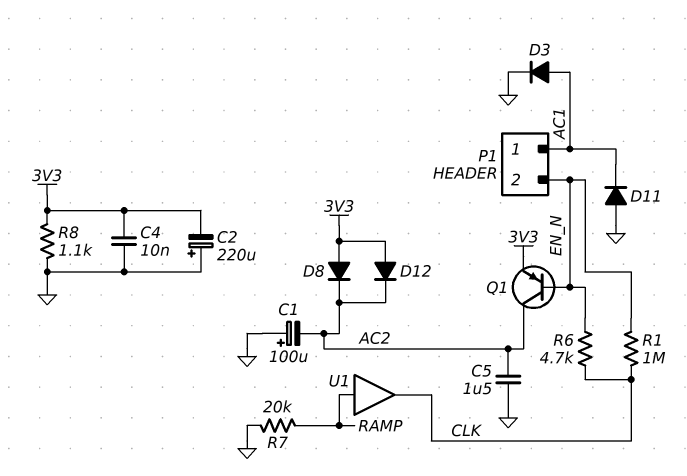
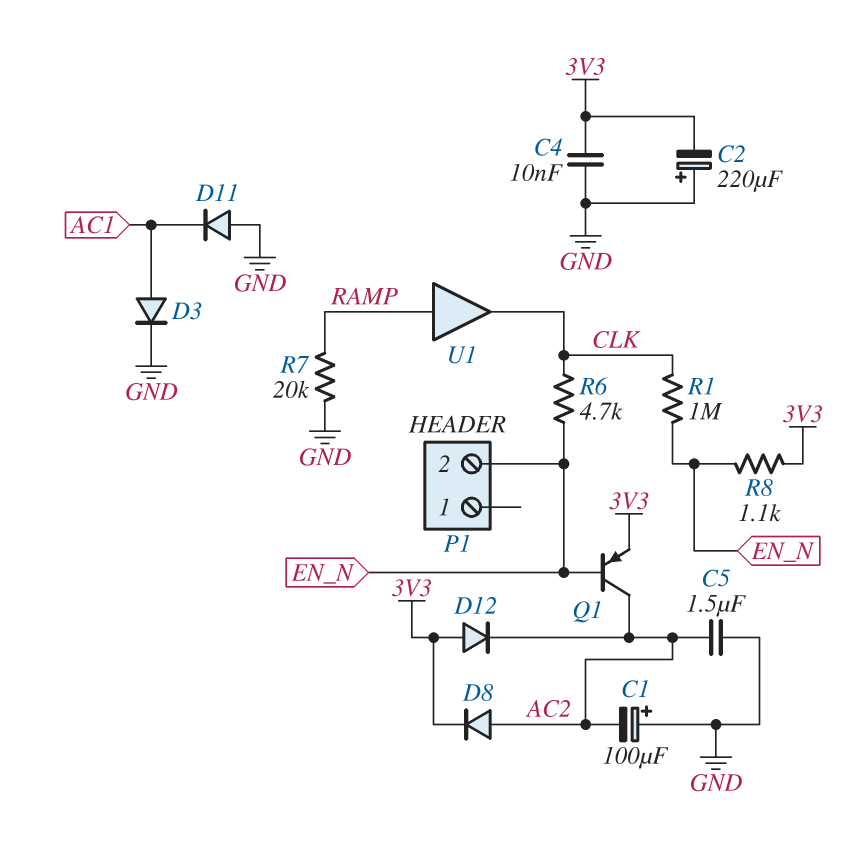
D8: diode (A 3V3, K AC2) -> diode (A AC2, K 3V3)
P1 pin 1: AC1 -> none
R8: 1.1k (3V3, GND) -> 1.1k (3V3, EN_N)

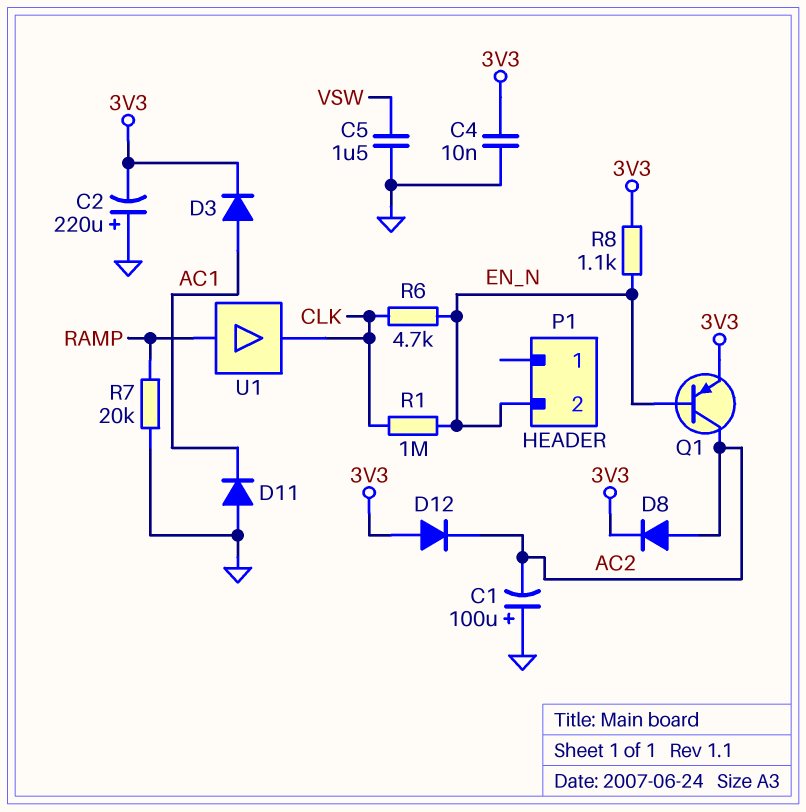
C5: 1.5uF (AC2, GND) -> 1.5uF (GND, VSW)
D3: diode (A AC1, K GND) -> diode (A AC1, K 3V3)

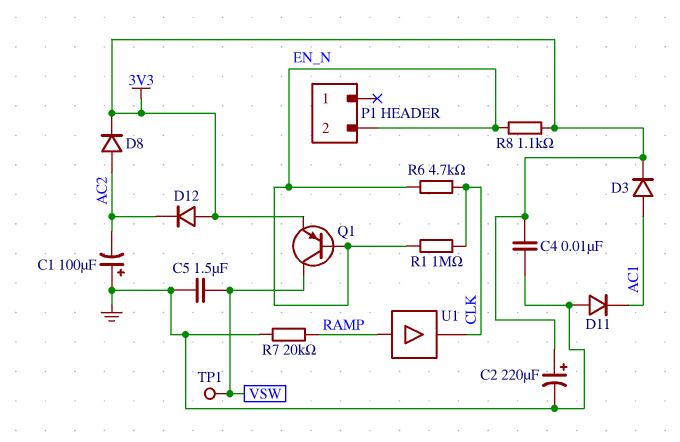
C2: 220uF (plus GND, minus 3V3) -> 220uF (plus 3V3, minus GND)
Q1: PNP (B EN_N, C AC2, E 3V3) -> PNP (B EN_N, C VSW, E 3V3)
TP1: none -> test point (VSW)

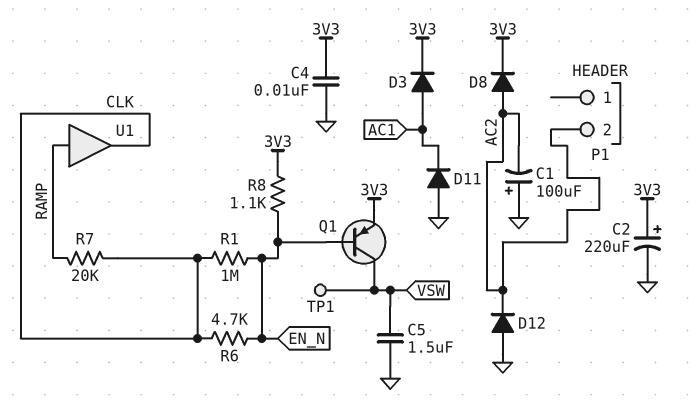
D12: diode (A 3V3, K AC2) -> diode (A GND, K AC2)
P1 pin 2: EN_N -> AC2
R7: 20k (GND, RAMP) -> 20k (CLK, RAMP)

